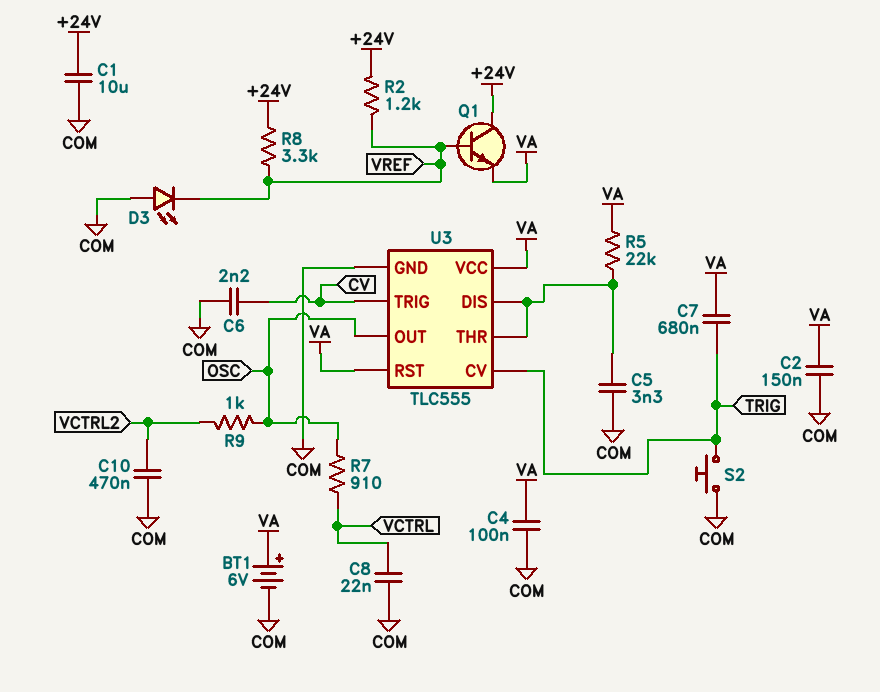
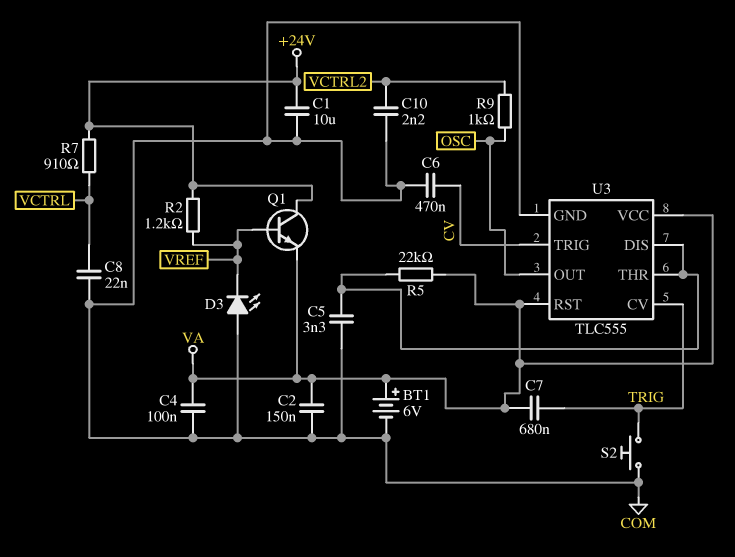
C6: 2.2nF (COM, CV) -> 470nF (COM, CV)
C10: 470nF (COM, VCTRL2) -> 2.2nF (COM, VCTRL2)
R7: 910 (OSC, VCTRL) -> 910 (+24V, VCTRL)
R8: 3.3k (+24V, VREF) -> none

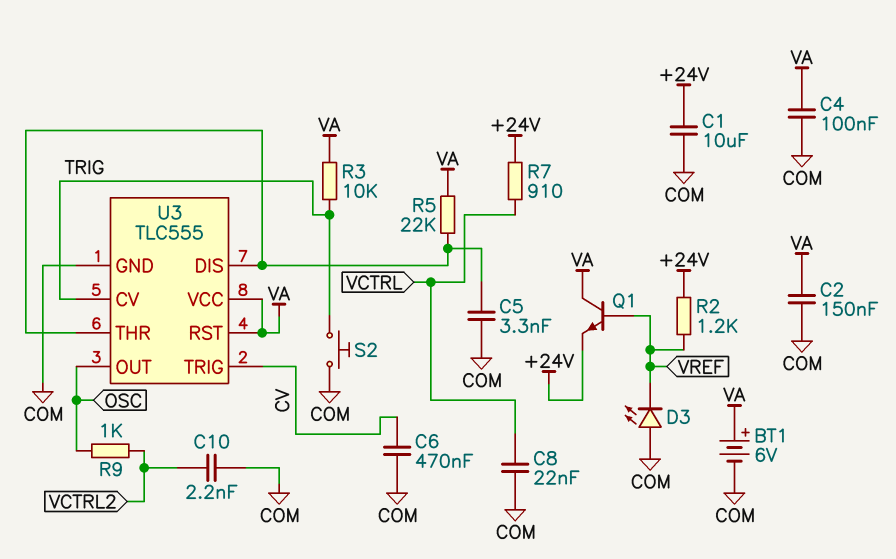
C7: 680nF (TRIG, VA) -> none
Q1: NPN (B VREF, C +24V, E VA) -> NPN (B VREF, C VA, E +24V)
R3: none -> 10k (TRIG, VA)

